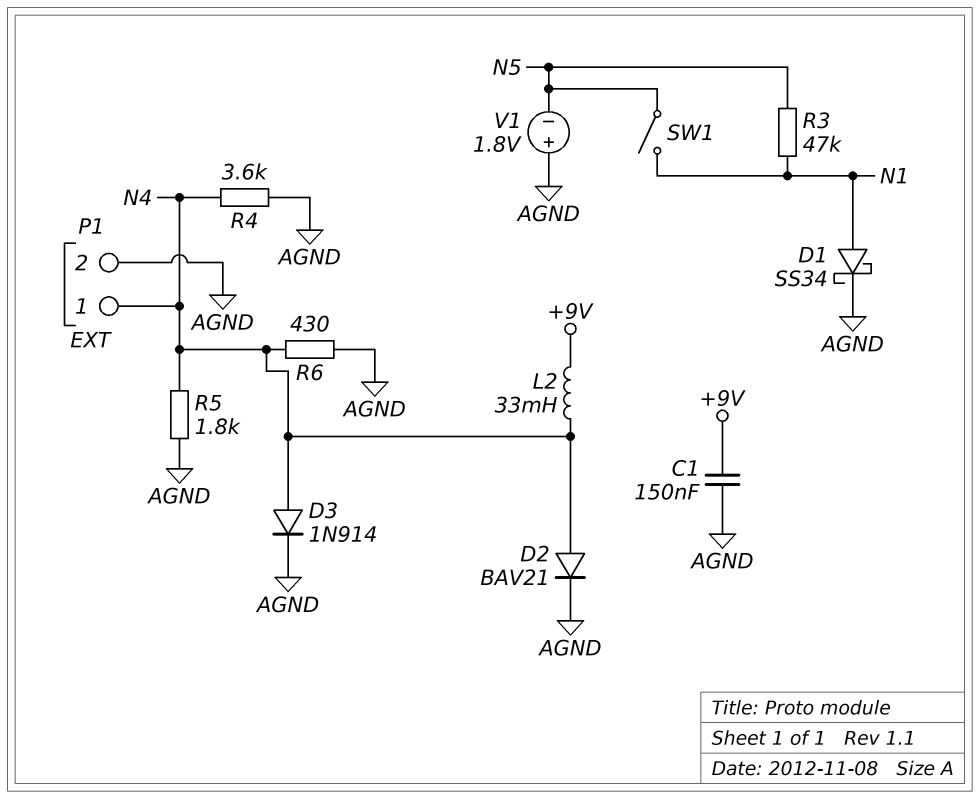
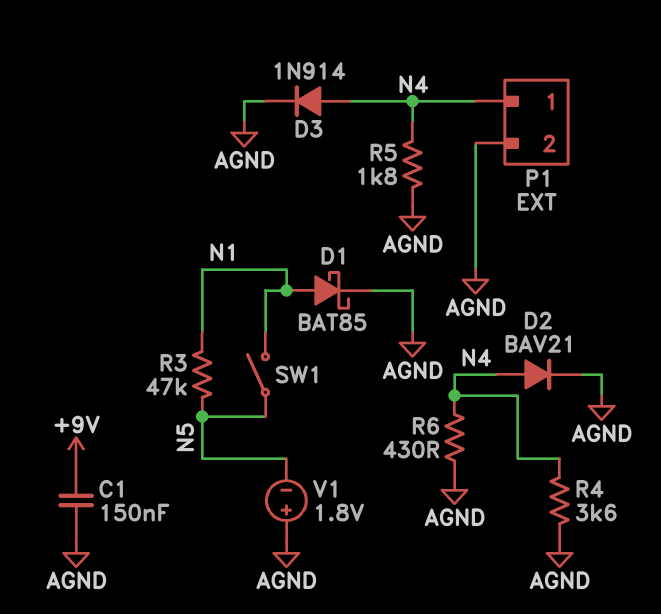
D1: schottky SS34 (A N1, K AGND) -> schottky BAT85 (A N1, K AGND)
L2: 33mH (+9V, N4) -> none

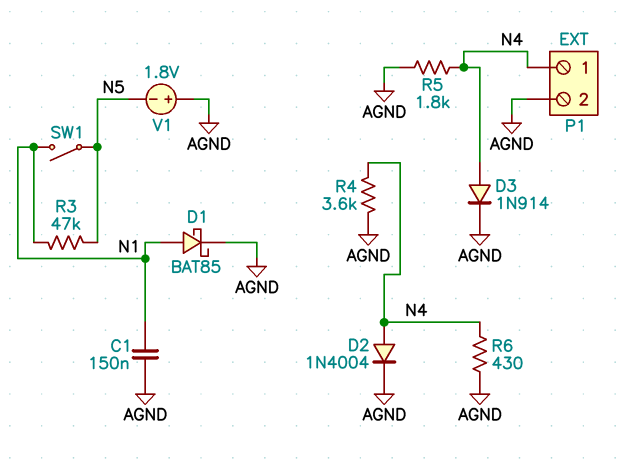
C1: 150nF (+9V, AGND) -> 150nF (AGND, N1)
D2: diode BAV21 (A N4, K AGND) -> diode 1N4004 (A N4, K AGND)

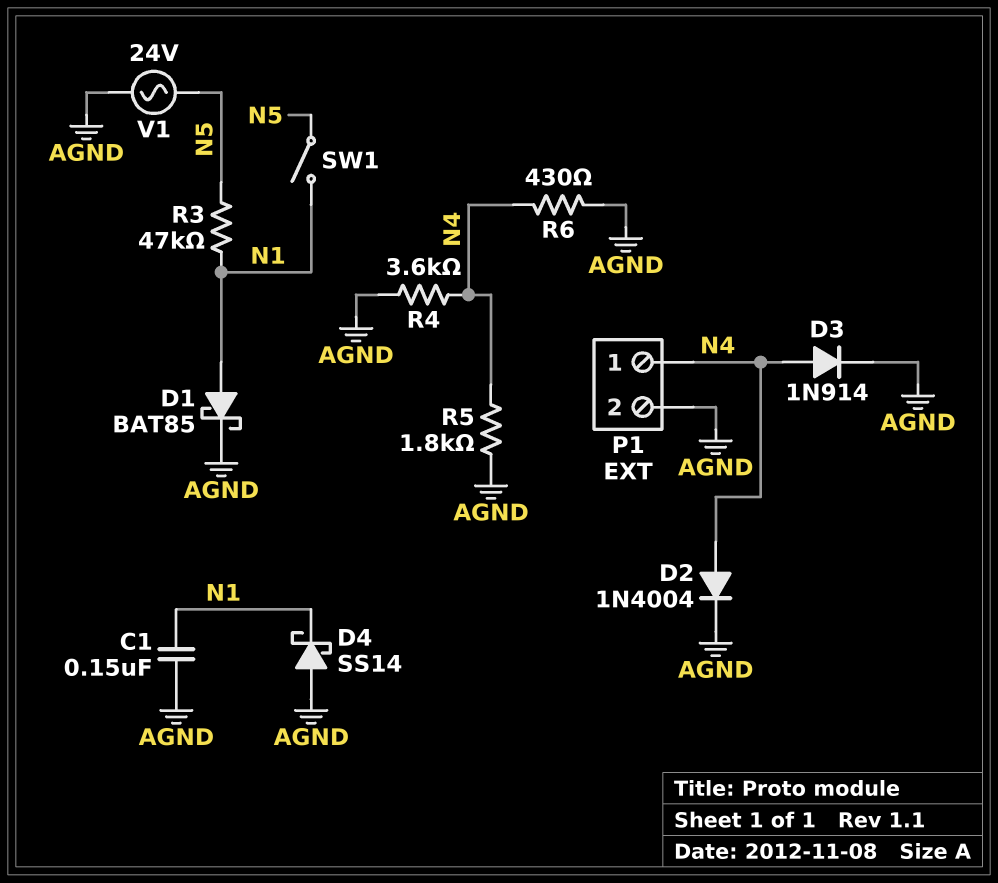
D4: none -> schottky SS14 (A AGND, K N1)
V1: 1.8V (plus AGND, minus N5) -> AC 24V (AGND, N5)

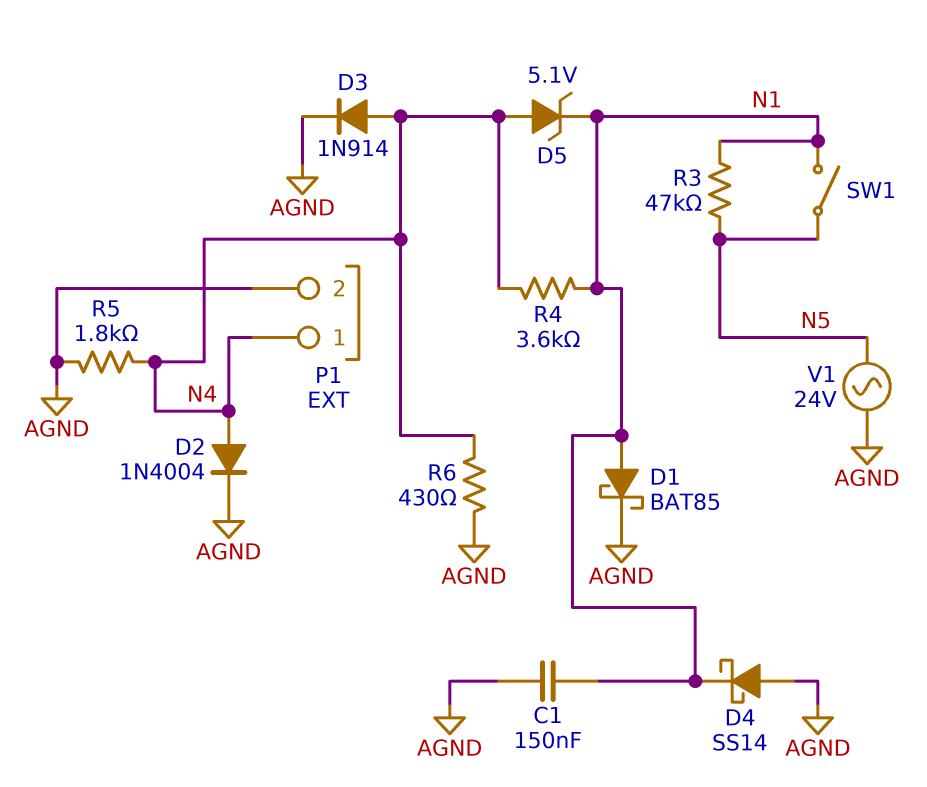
D5: none -> zener 5.1V (A N4, K N1)
R4: 3.6k (AGND, N4) -> 3.6k (N1, N4)

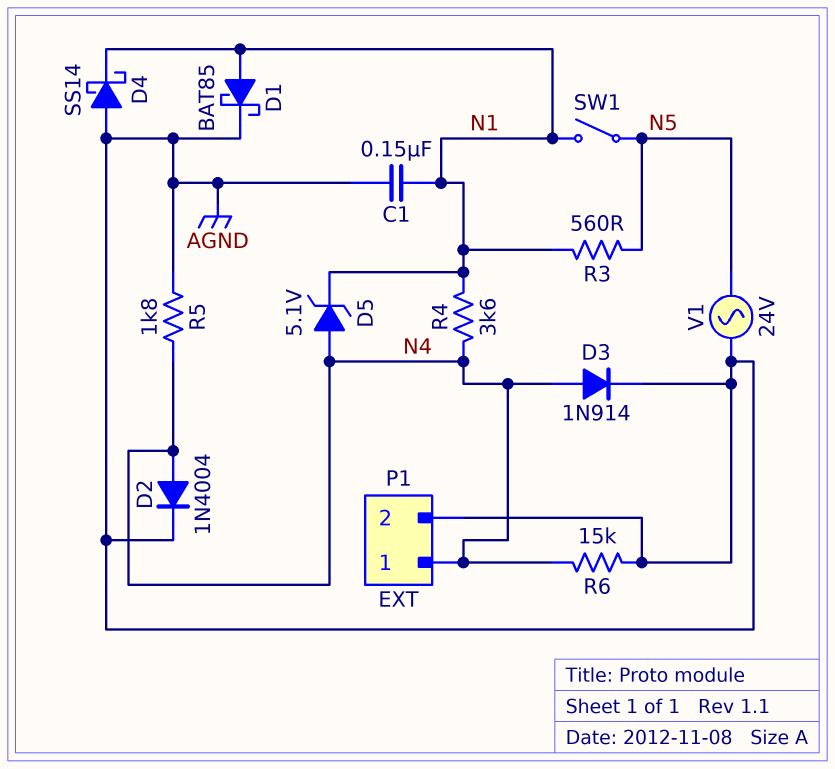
R3: 47k (N1, N5) -> 560 (N1, N5)
R6: 430 (AGND, N4) -> 15k (AGND, N4)

